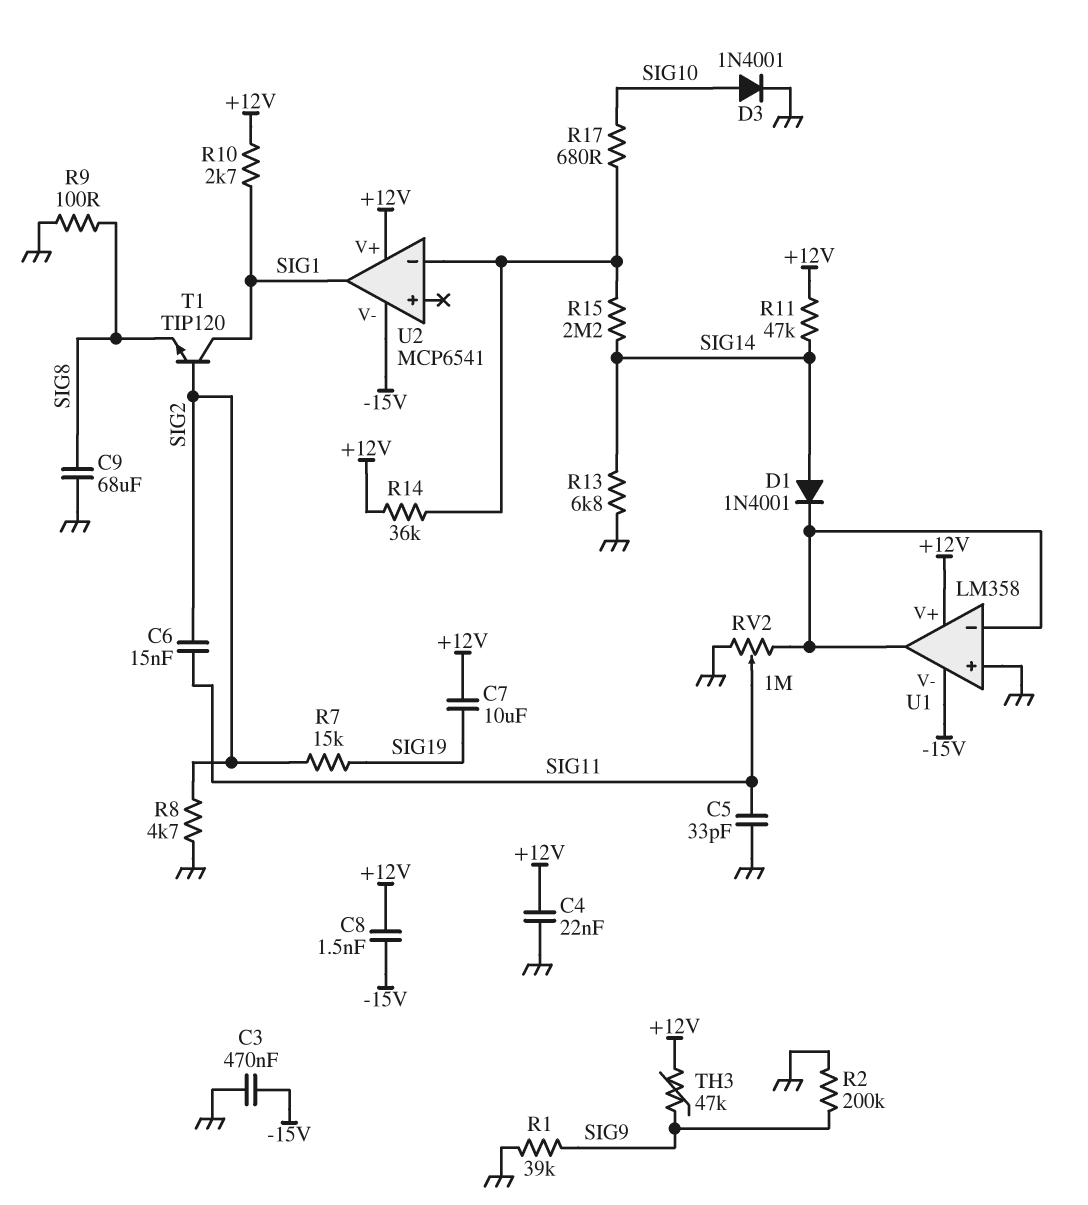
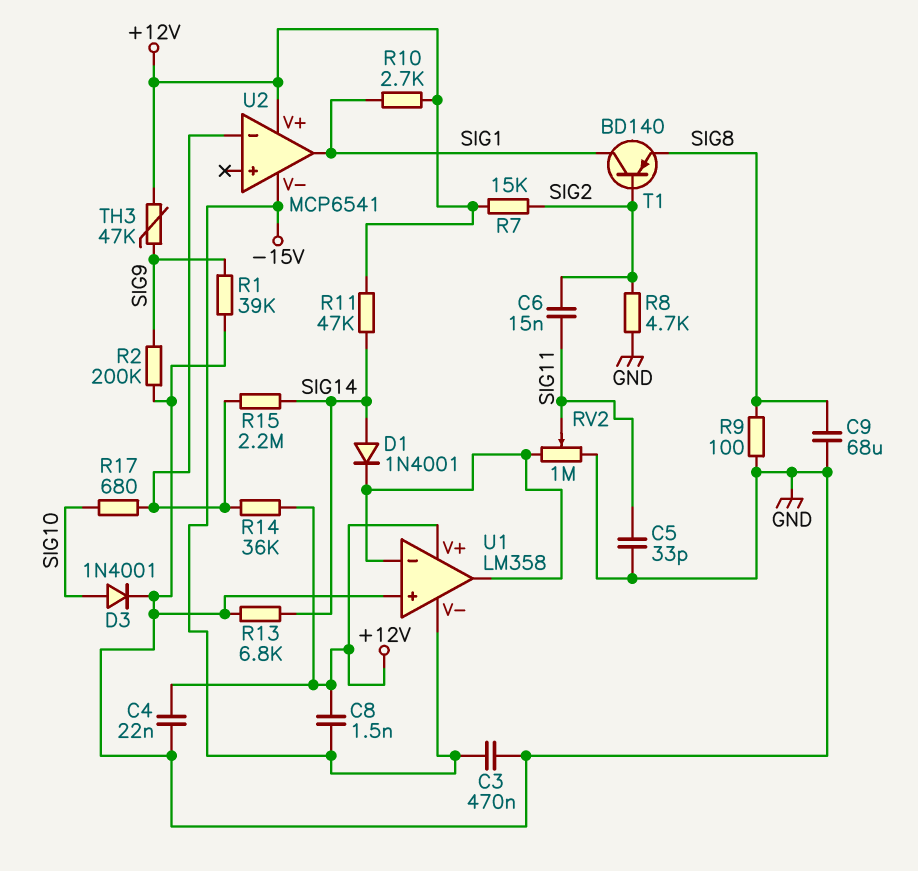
C7: 10uF (+12V, SIG19) -> none
R7: 15k (SIG2, SIG19) -> 15k (+12V, SIG2)
T1: NPN TIP120 (B SIG2, C SIG1, E SIG8) -> PNP BD140 (B SIG2, C SIG1, E SIG8)

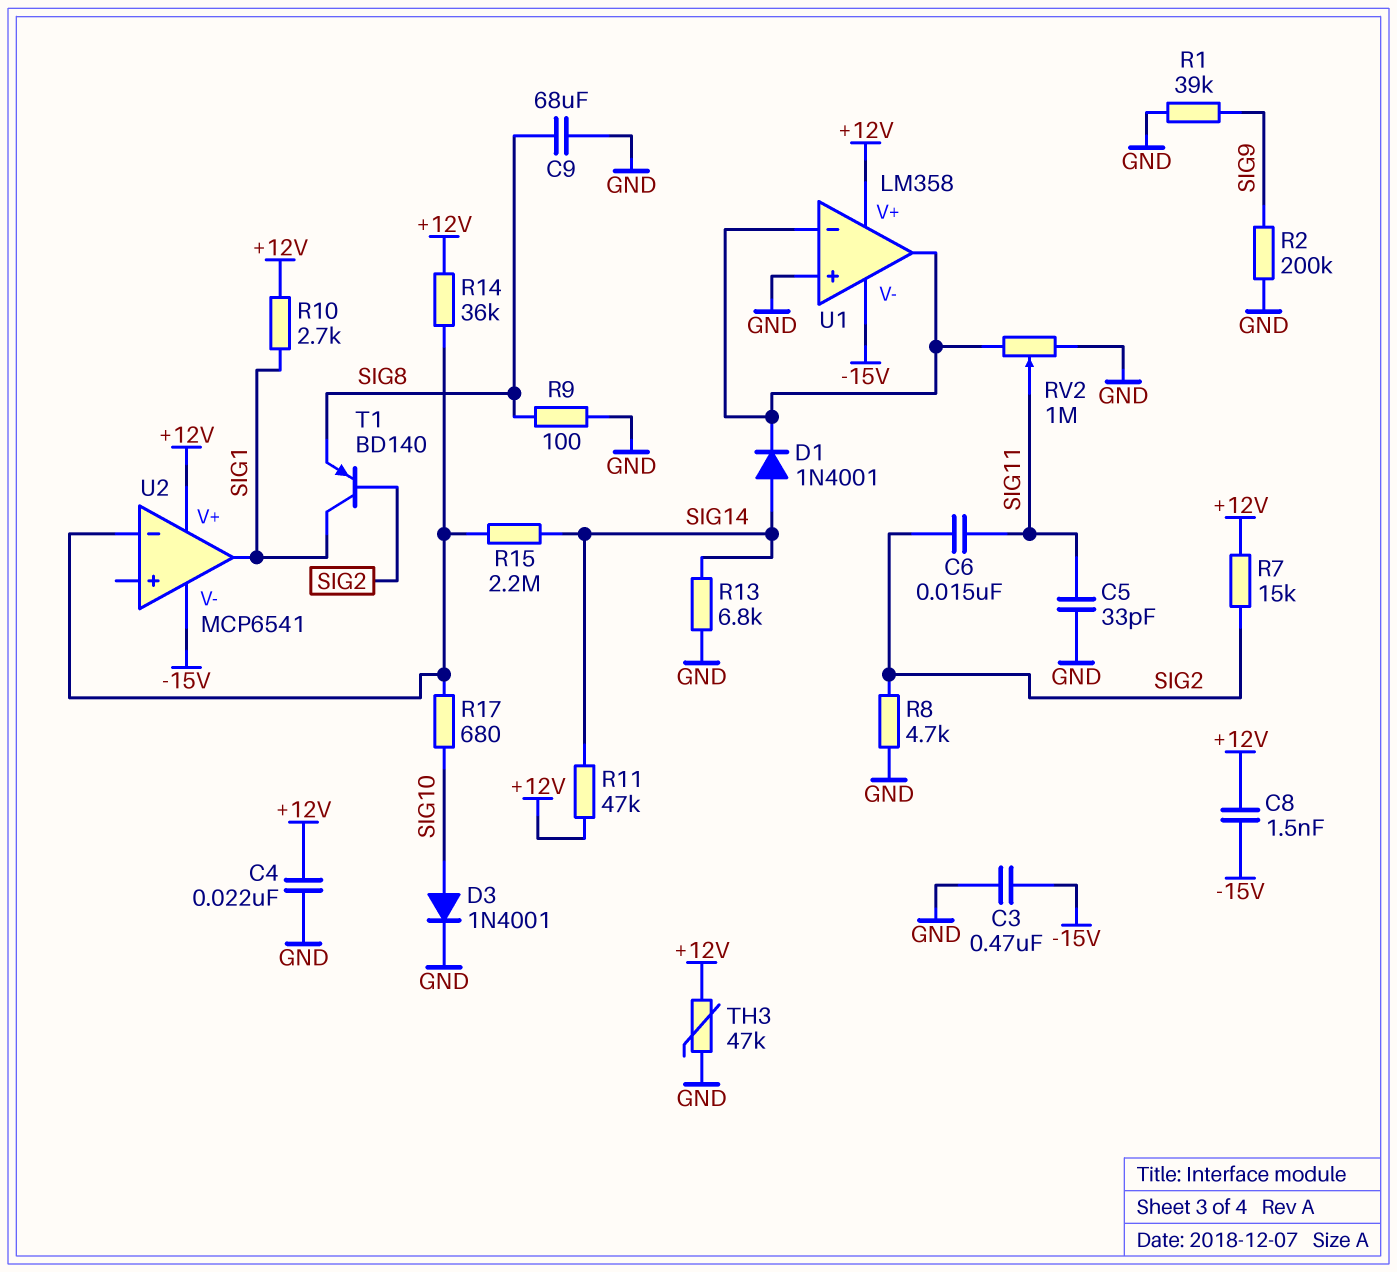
TH3: 47k (+12V, SIG9) -> 47k (+12V, GND)

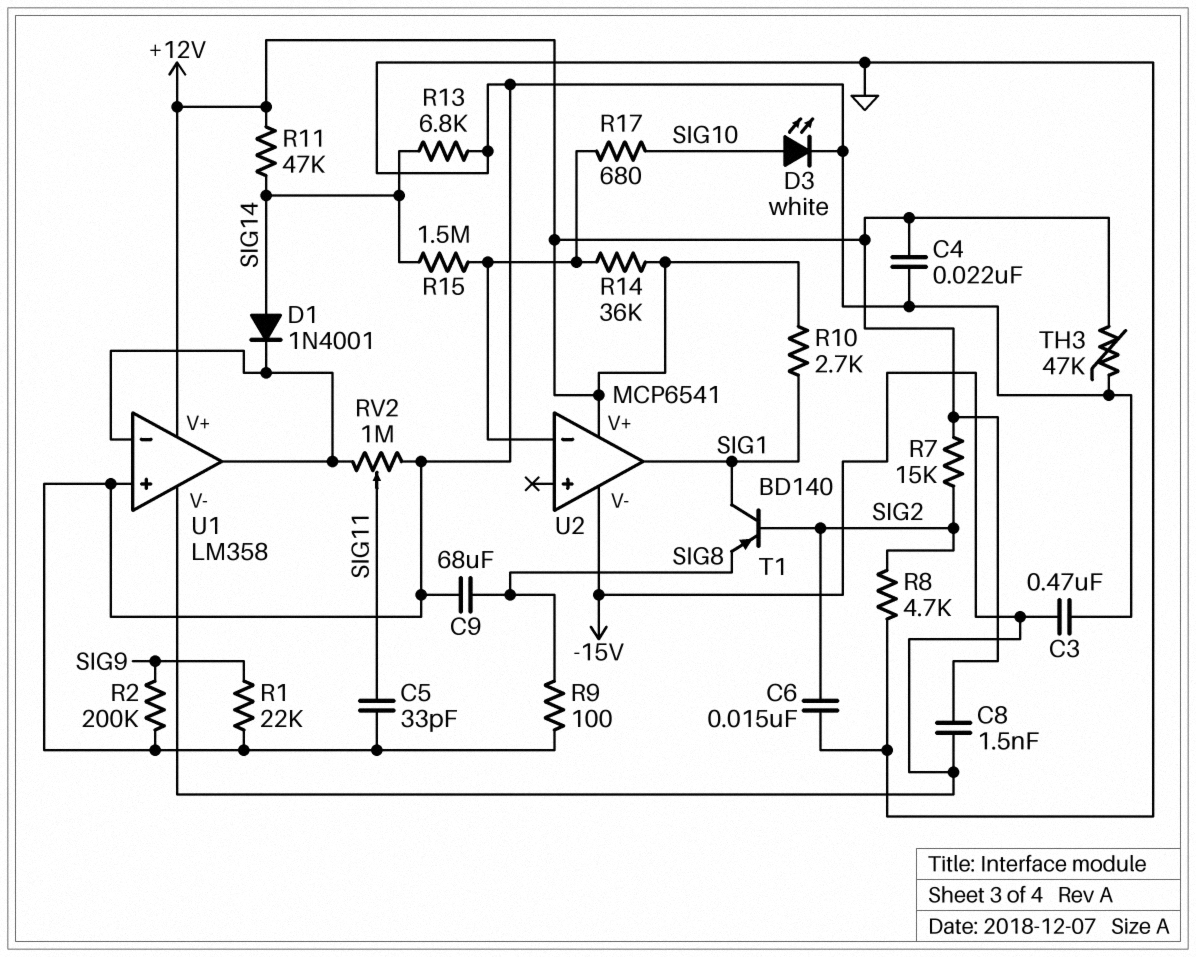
C6: 15nF (SIG2, SIG11) -> 15nF (GND, SIG2)
D3: diode 1N4001 (A SIG10, K GND) -> LED white (A SIG10, K GND)
R1: 39k (GND, SIG9) -> 22k (GND, SIG9)
R15: 2.2M (SIG14, U2/in-) -> 1.5M (SIG14, U2/in-)

